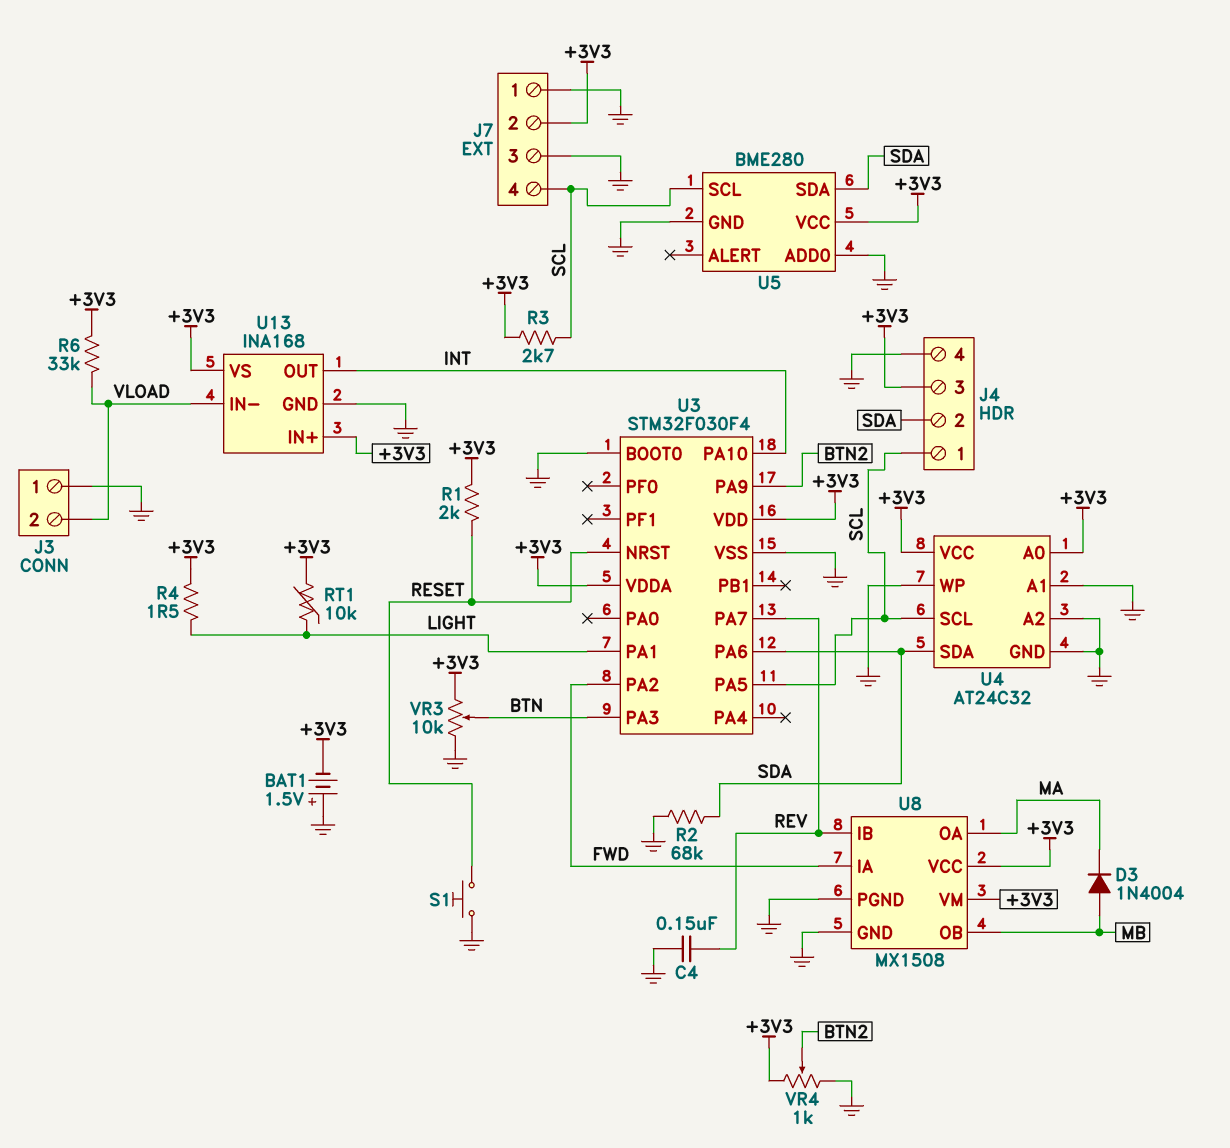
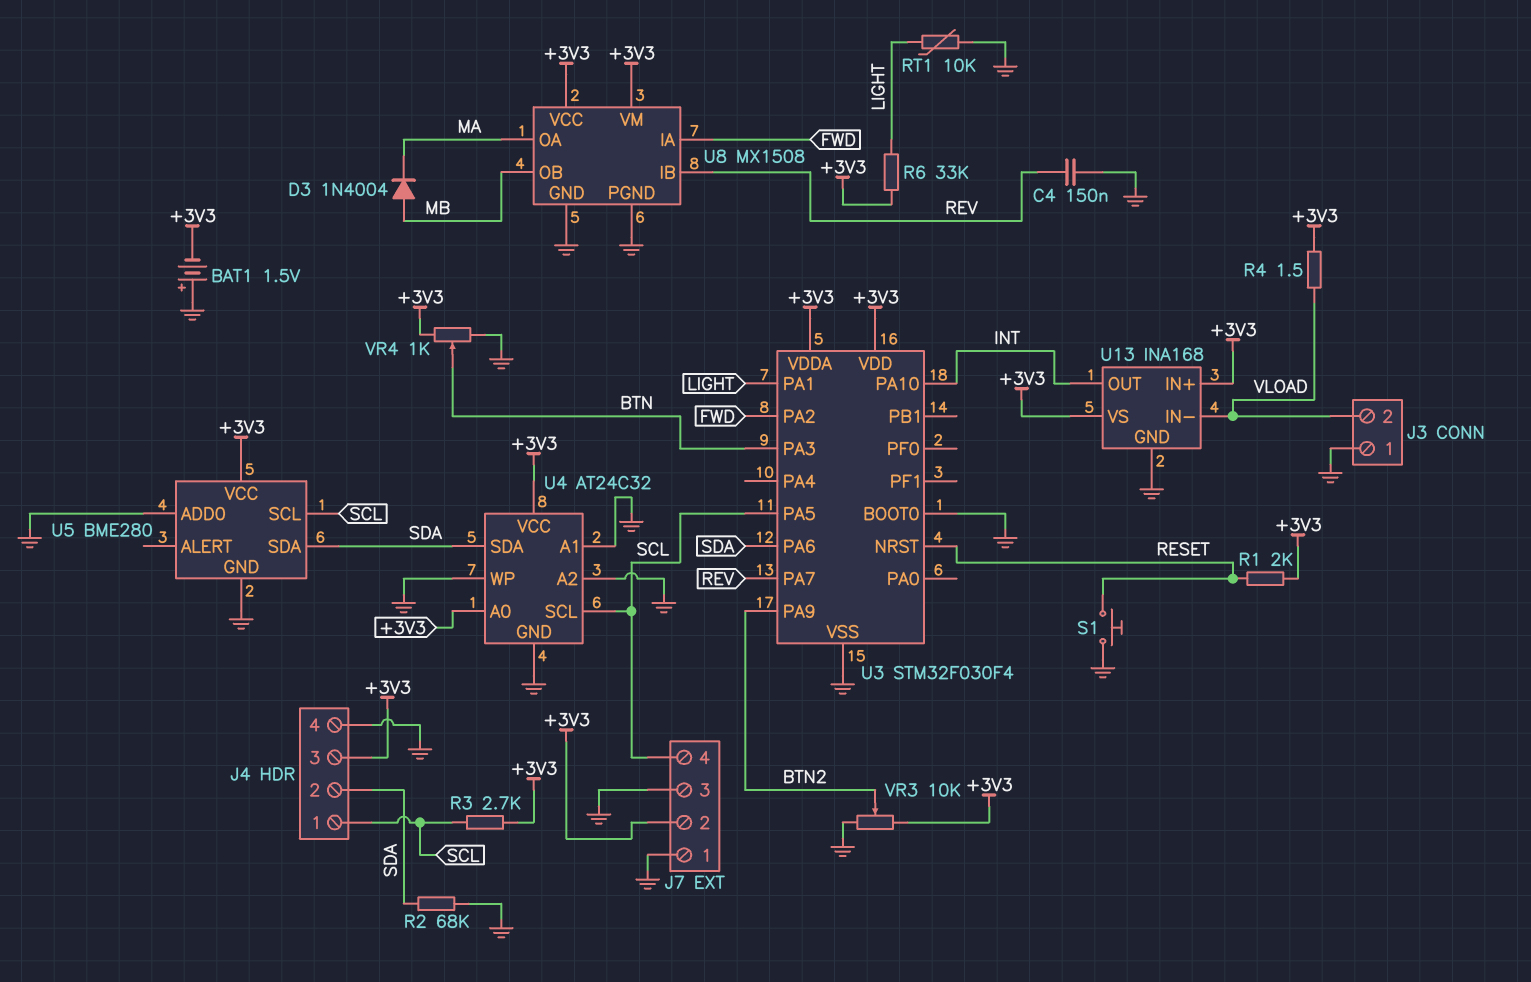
R4: 1.5 (+3V3, LIGHT) -> 1.5 (+3V3, VLOAD)
R6: 33k (+3V3, VLOAD) -> 33k (+3V3, LIGHT)
RT1: 10k (+3V3, LIGHT) -> 10k (GND, LIGHT)
VR3: 10k (+3V3, GND, wiper BTN) -> 10k (+3V3, GND, wiper BTN2)
VR4: 1k (+3V3, GND, wiper BTN2) -> 1k (+3V3, GND, wiper BTN)

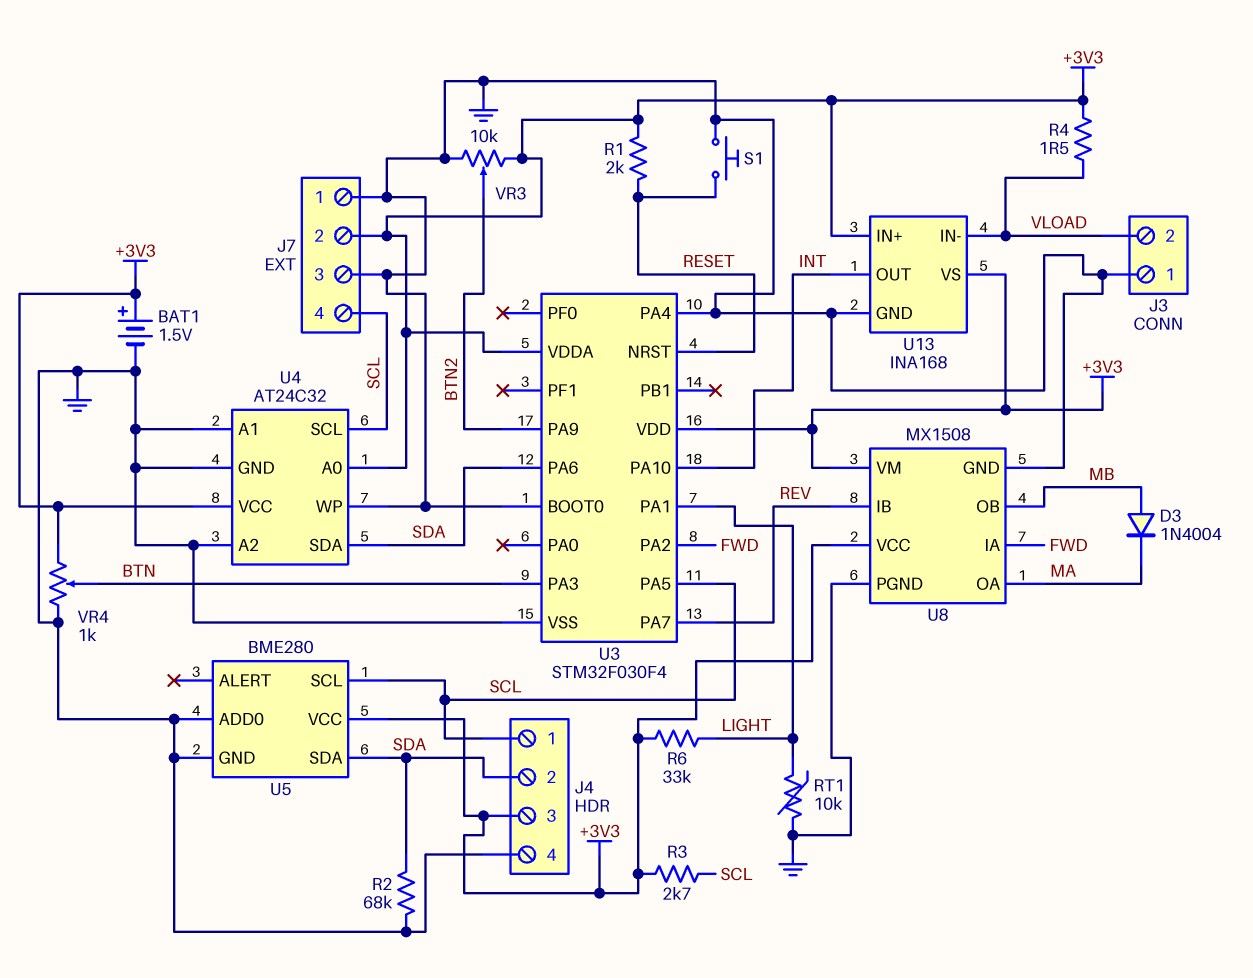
BAT1: 1.5V (plus GND, minus +3V3) -> 1.5V (plus +3V3, minus GND)
C4: 150nF (GND, REV) -> none
U3 pin PA4: none -> GND

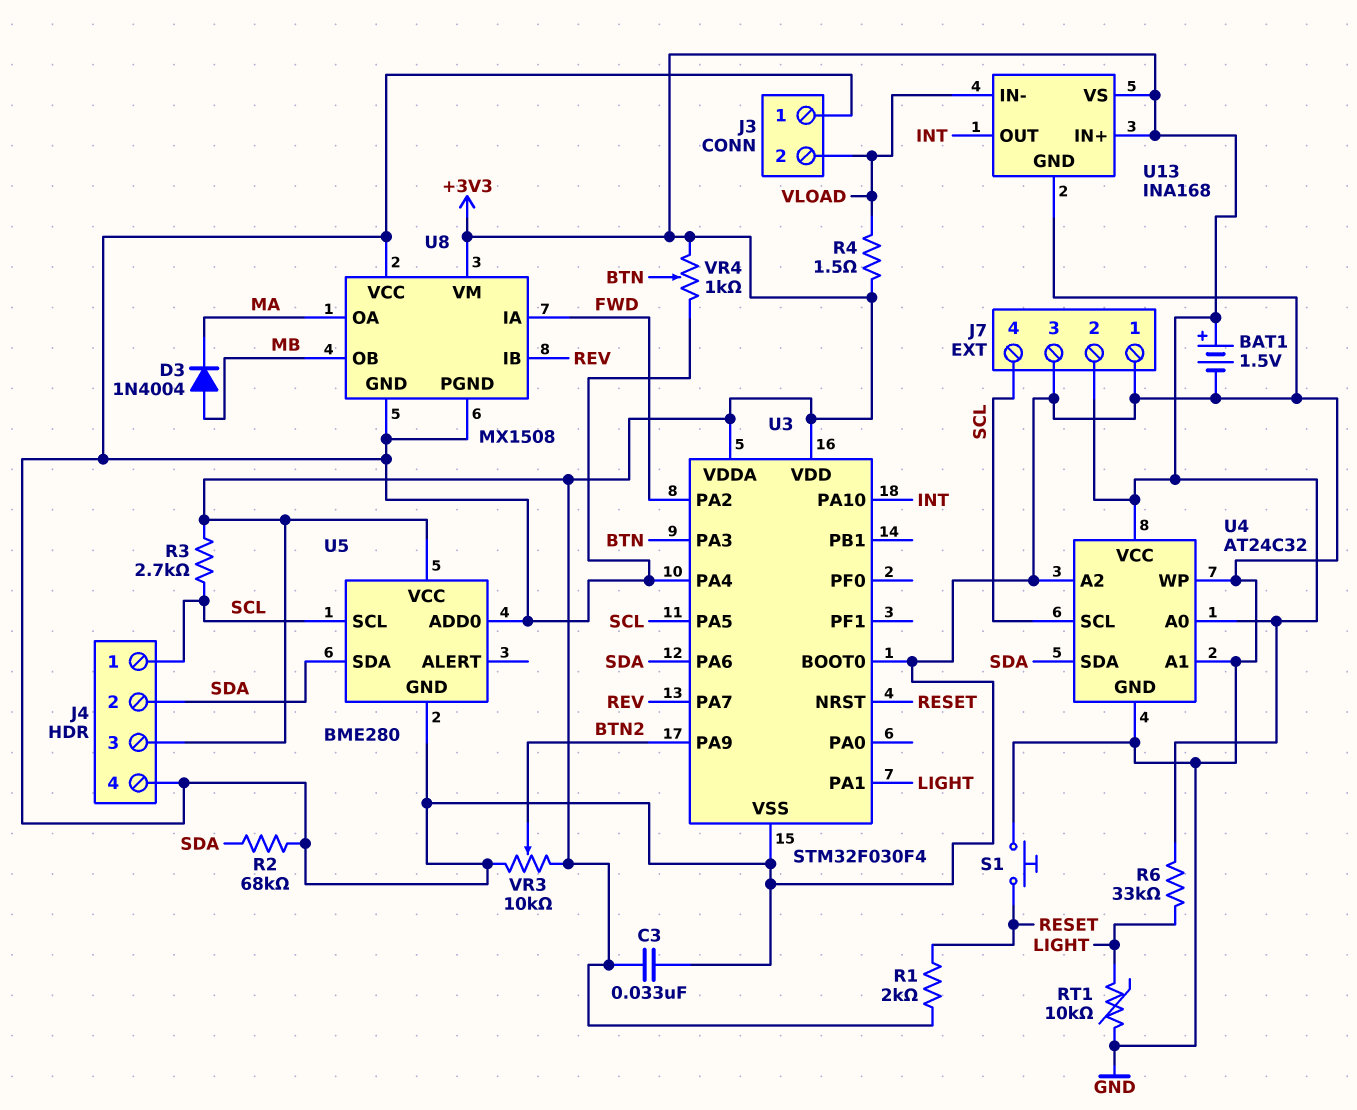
C3: none -> 33nF (+3V3, GND)
U8 pin VCC: +3V3 -> GND

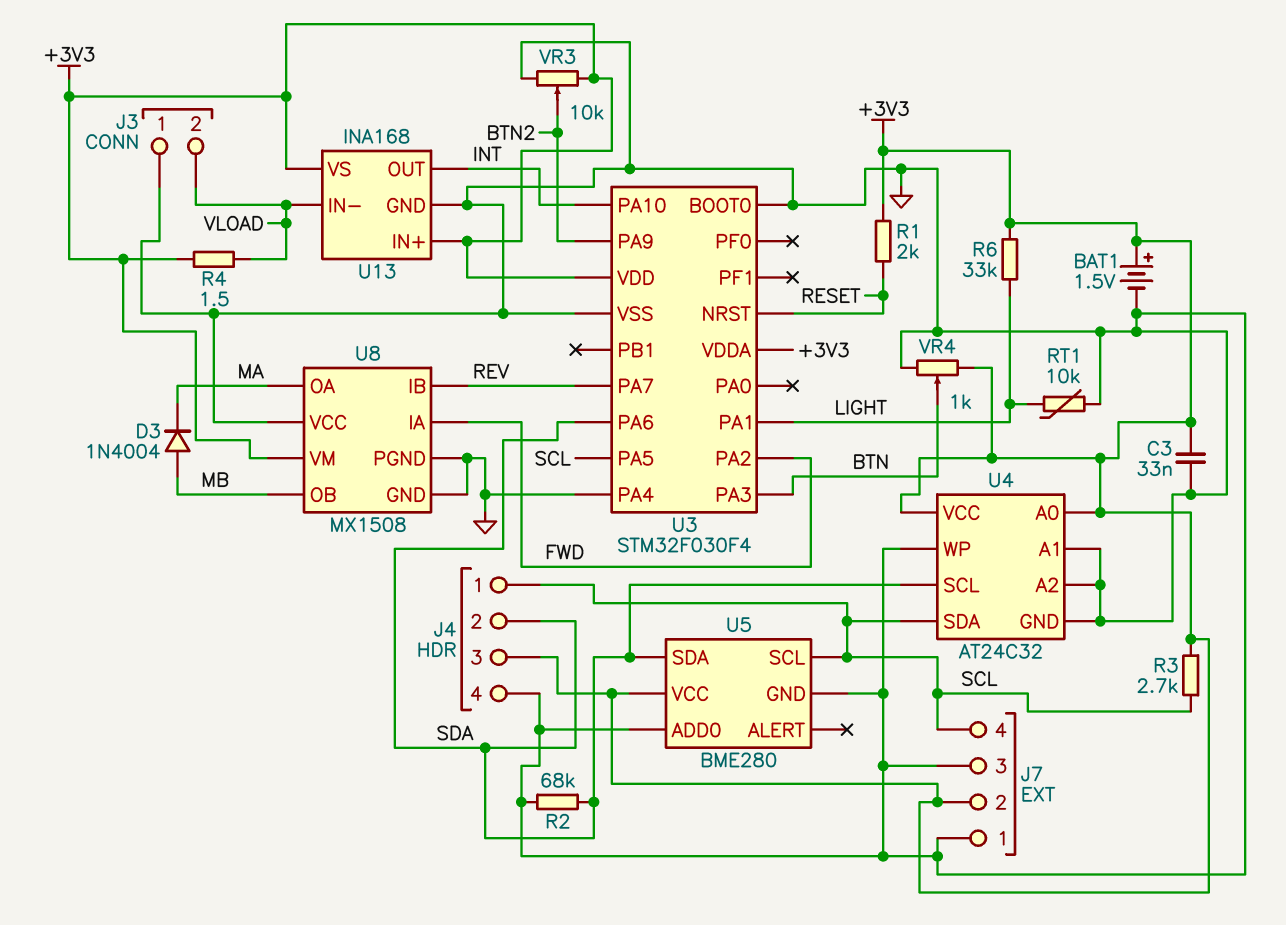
S1: button (GND, RESET) -> none
U4 pin SCL: SCL -> SDA
U4 pin SDA: SDA -> SCL

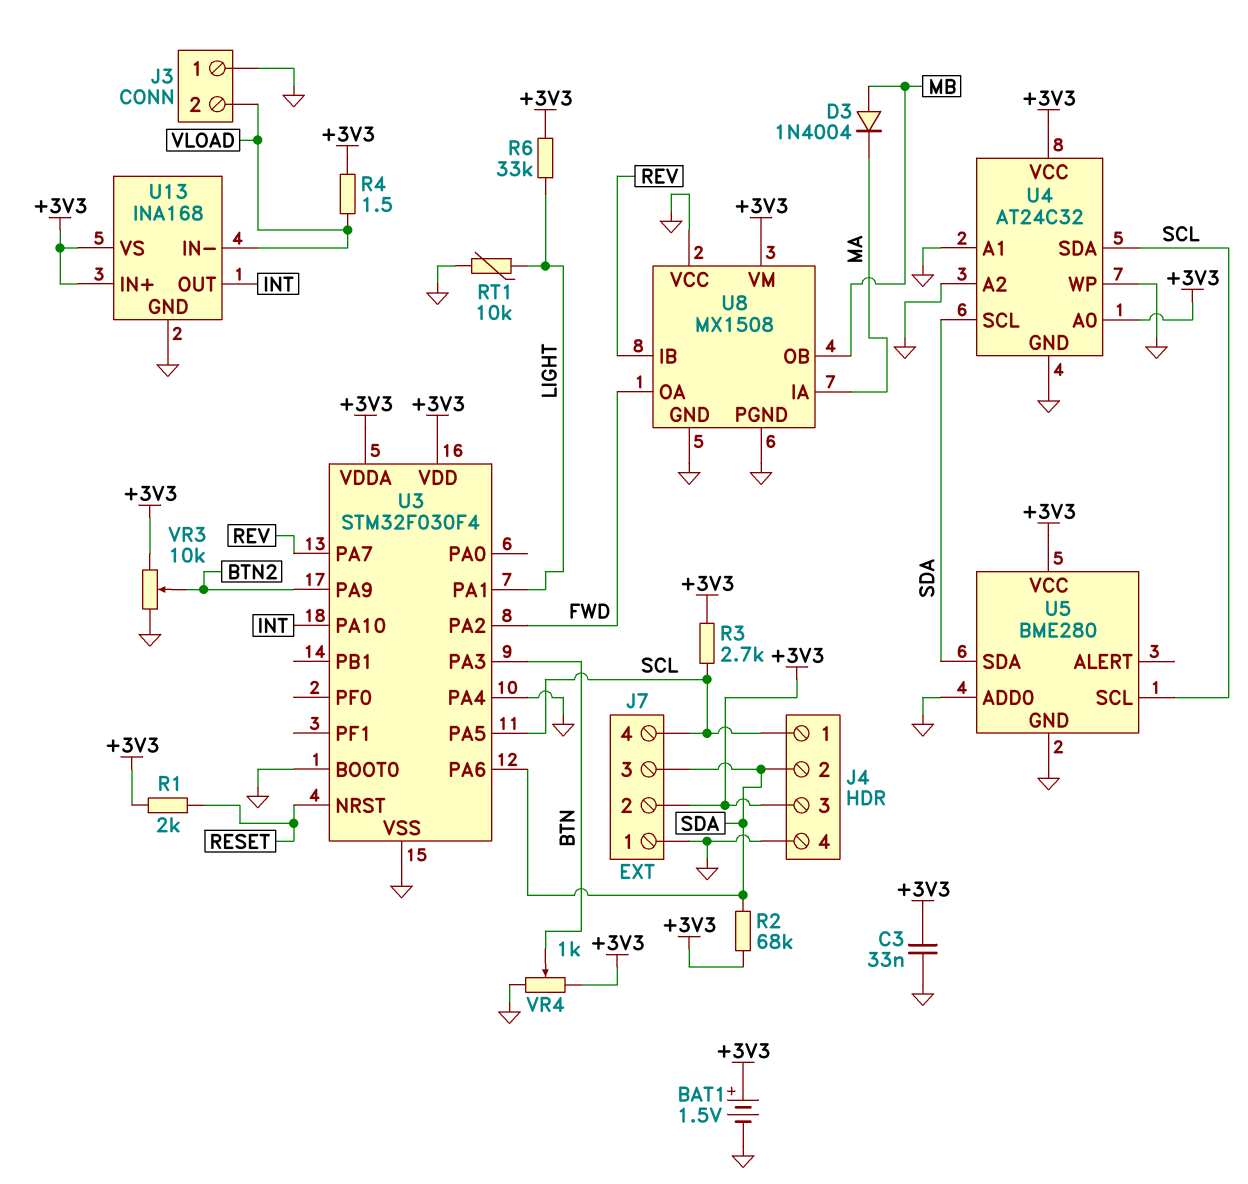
J7 pin 3: GND -> SDA
R2: 68k (GND, SDA) -> 68k (+3V3, SDA)
U8 pin IA: FWD -> MA
U8 pin OA: MA -> FWD

